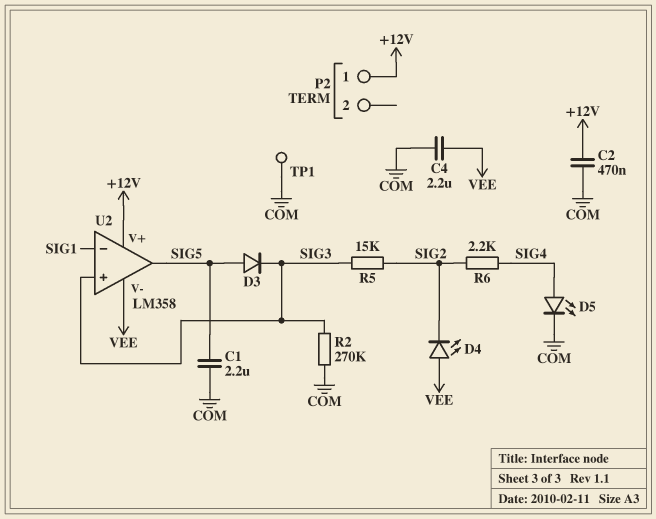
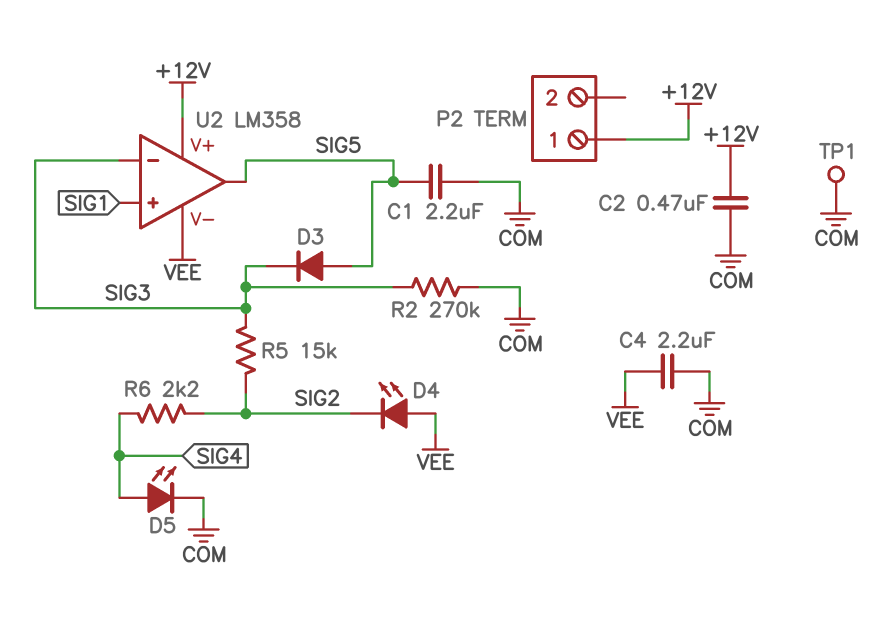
U2 pin in+: SIG3 -> SIG1
U2 pin in-: SIG1 -> SIG3

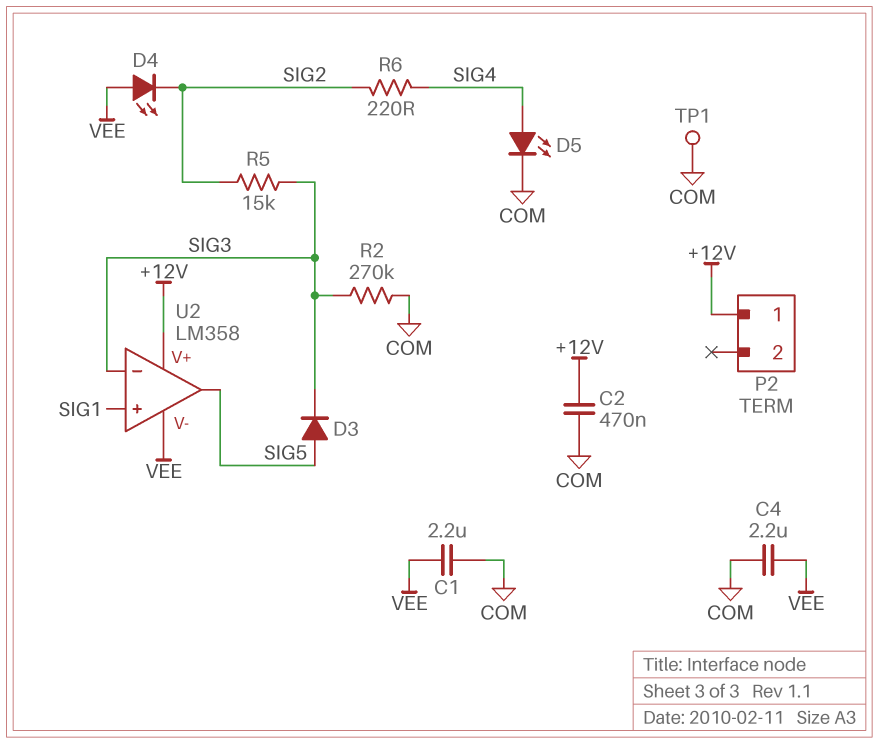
C1: 2.2uF (COM, SIG5) -> 2.2uF (COM, VEE)
R6: 2.2k (SIG2, SIG4) -> 220 (SIG2, SIG4)

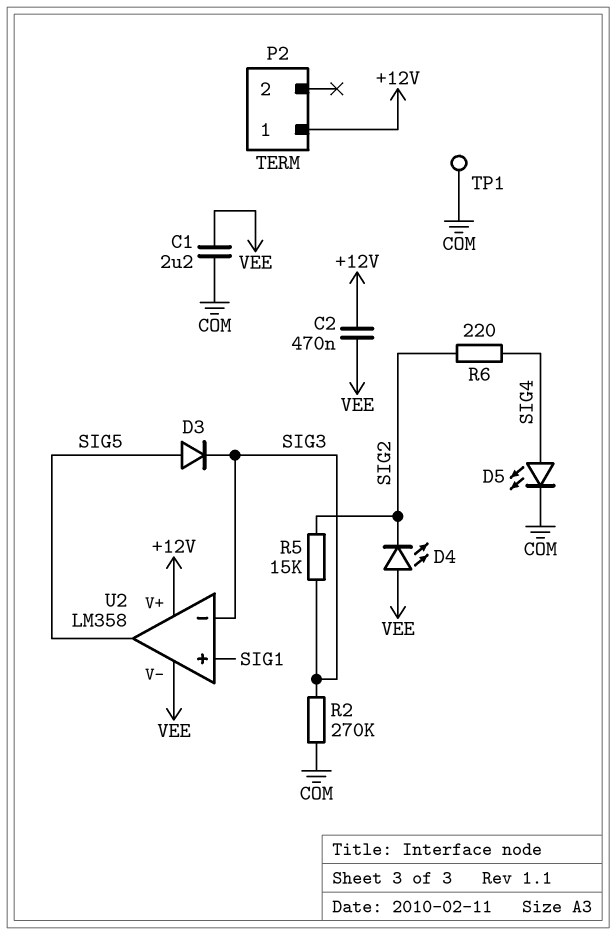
C2: 470nF (+12V, COM) -> 470nF (+12V, VEE)
C4: 2.2uF (COM, VEE) -> none

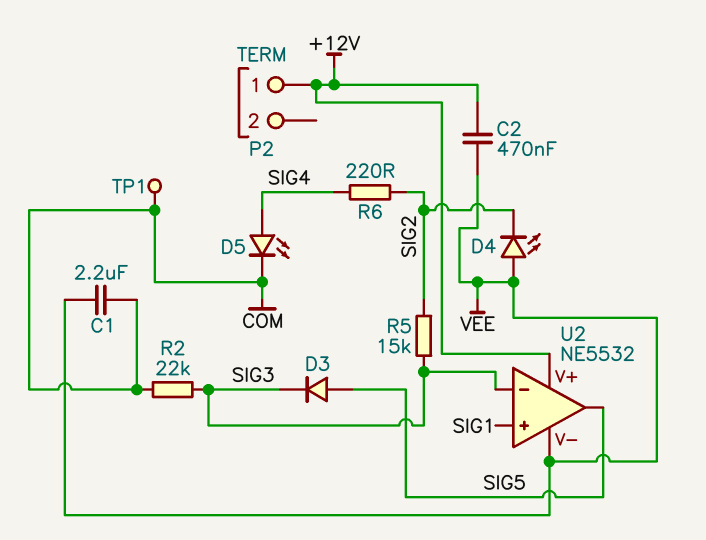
R2: 270k (COM, SIG3) -> 22k (COM, SIG3)
U2: LM358 -> NE5532

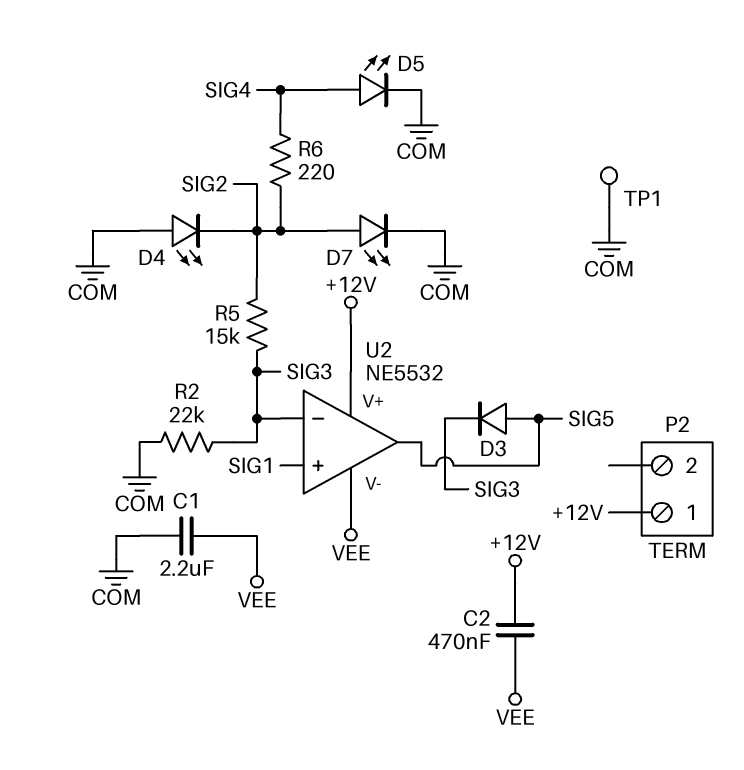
D4: LED (A VEE, K SIG2) -> LED (A COM, K SIG2)
D7: none -> LED (A SIG2, K COM)

